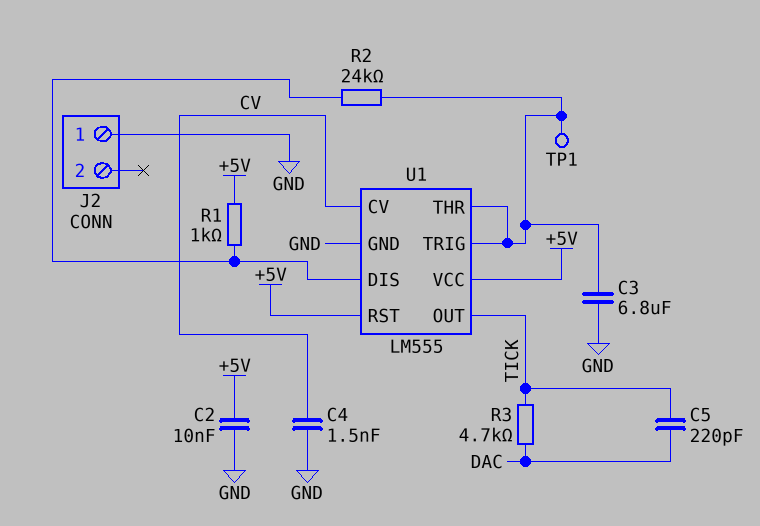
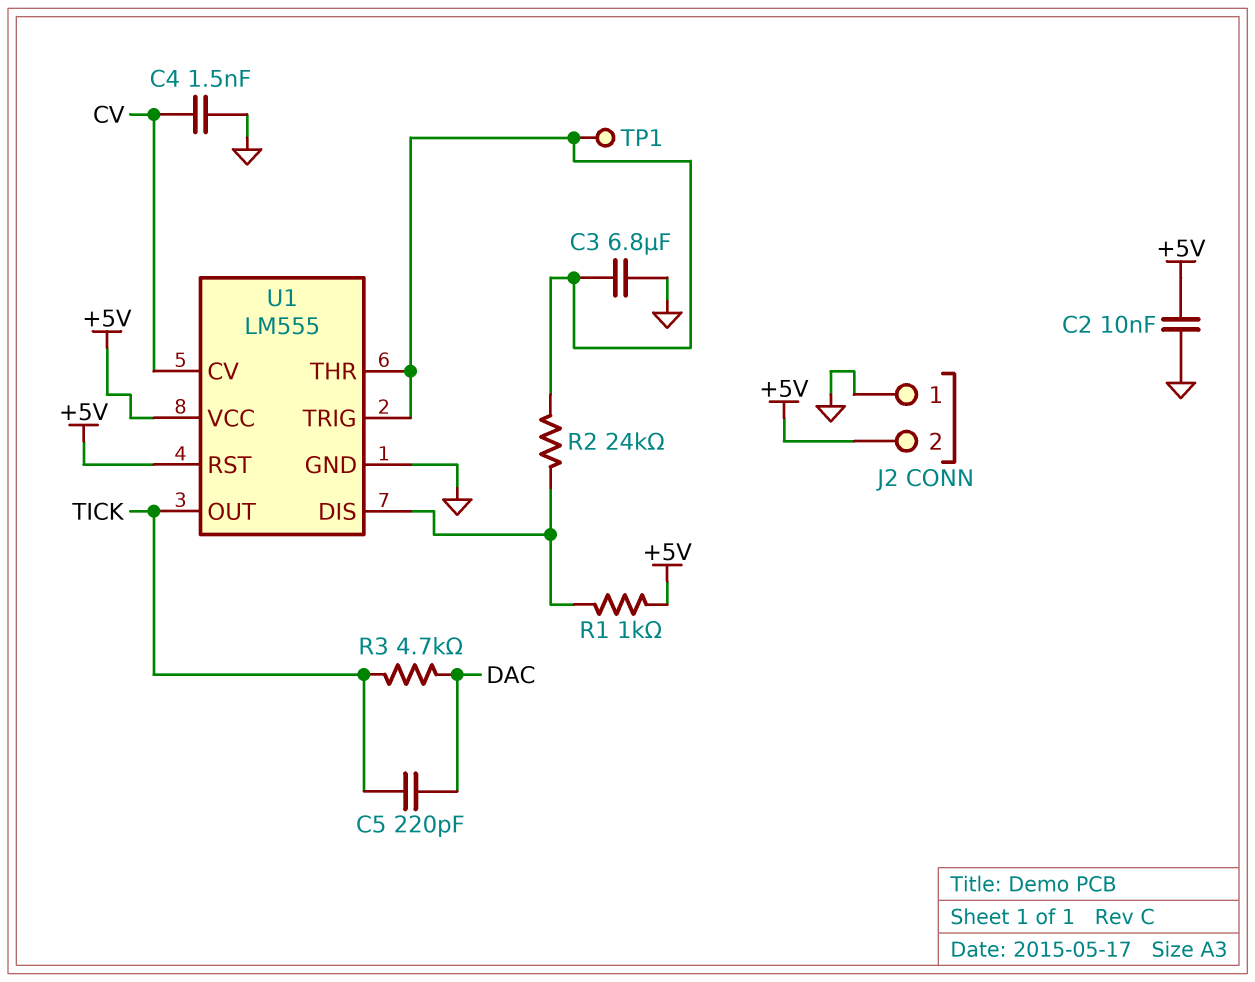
J2 pin 2: none -> +5V

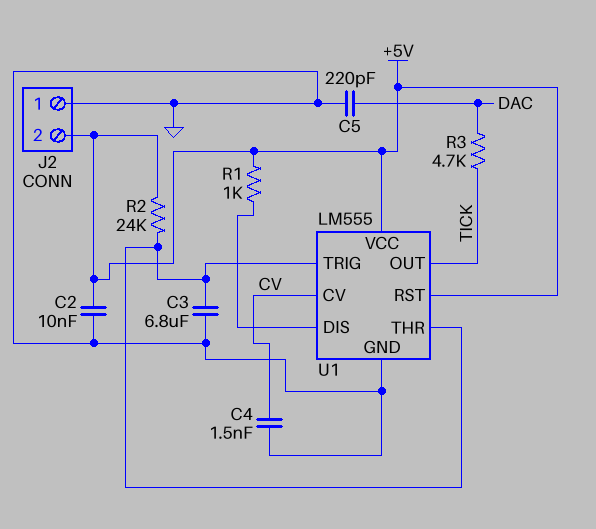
C5: 220pF (DAC, TICK) -> 220pF (DAC, GND)
R2: 24k (U1/DIS, U1/THR) -> 24k (+5V, U1/THR)
TP1: test point (U1/THR) -> none

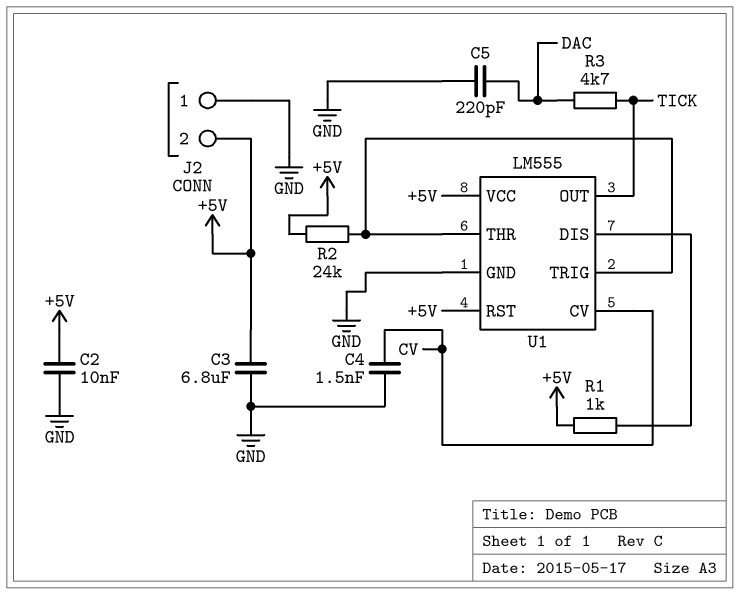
C3: 6.8uF (GND, U1/THR) -> 6.8uF (+5V, GND)

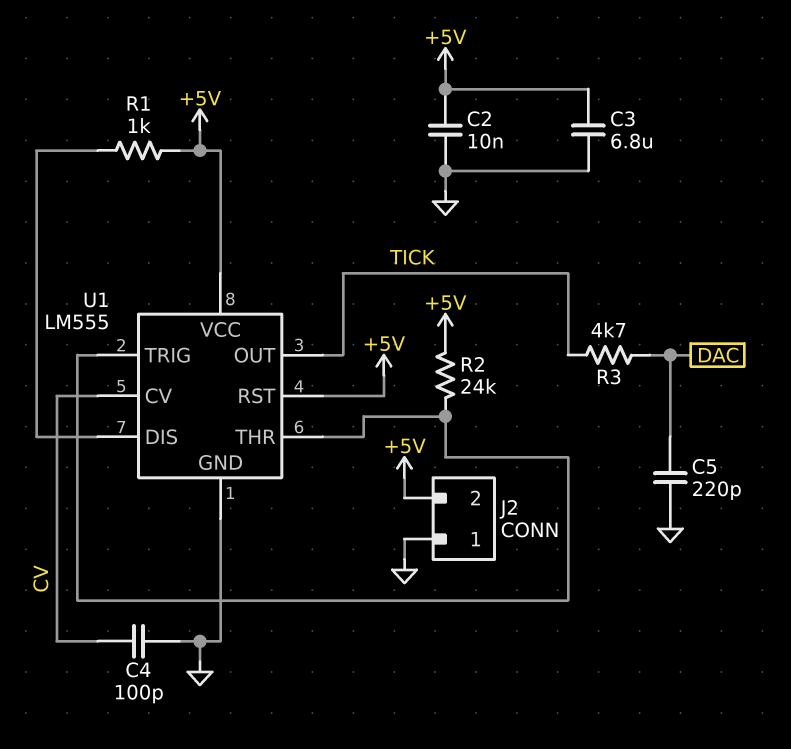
C4: 1.5nF (CV, GND) -> 100pF (CV, GND)

